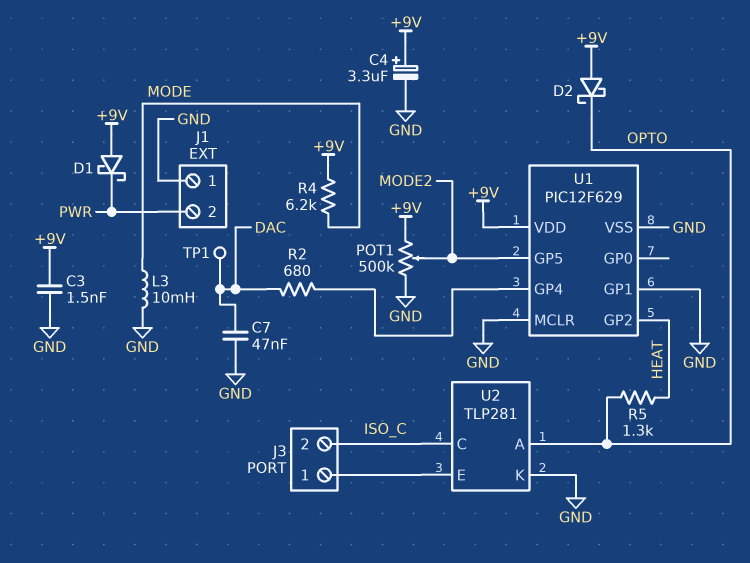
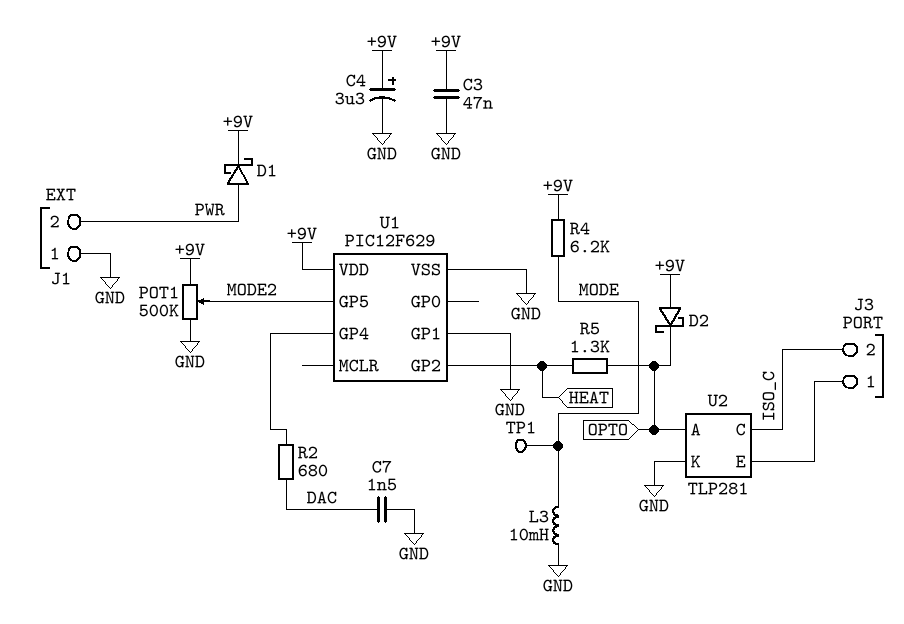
C3: 1.5nF (+9V, GND) -> 47nF (+9V, GND)
C7: 47nF (DAC, GND) -> 1.5nF (DAC, GND)
D1: schottky (A +9V, K PWR) -> schottky (A PWR, K +9V)
TP1: test point (DAC) -> test point (MODE)
U1 pin MCLR: GND -> none

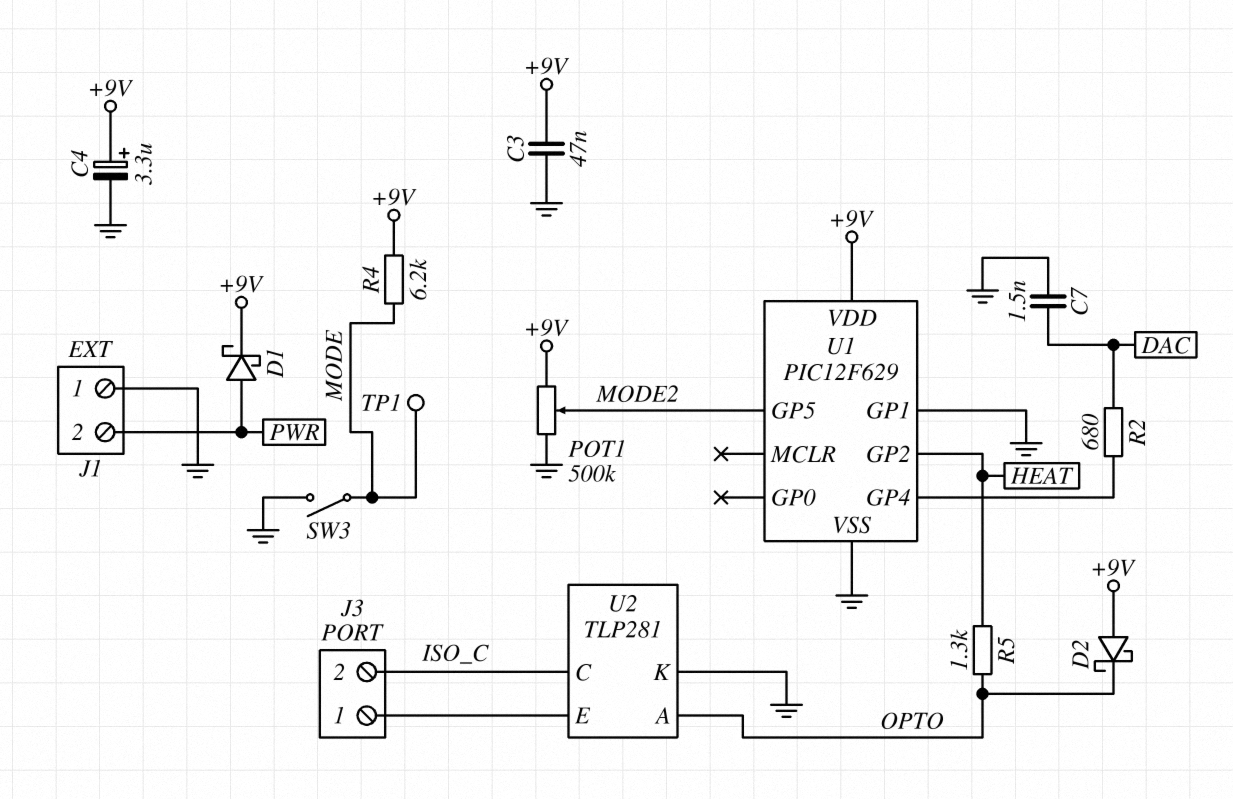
L3: 10mH (GND, MODE) -> none
SW3: none -> switch (GND, MODE)

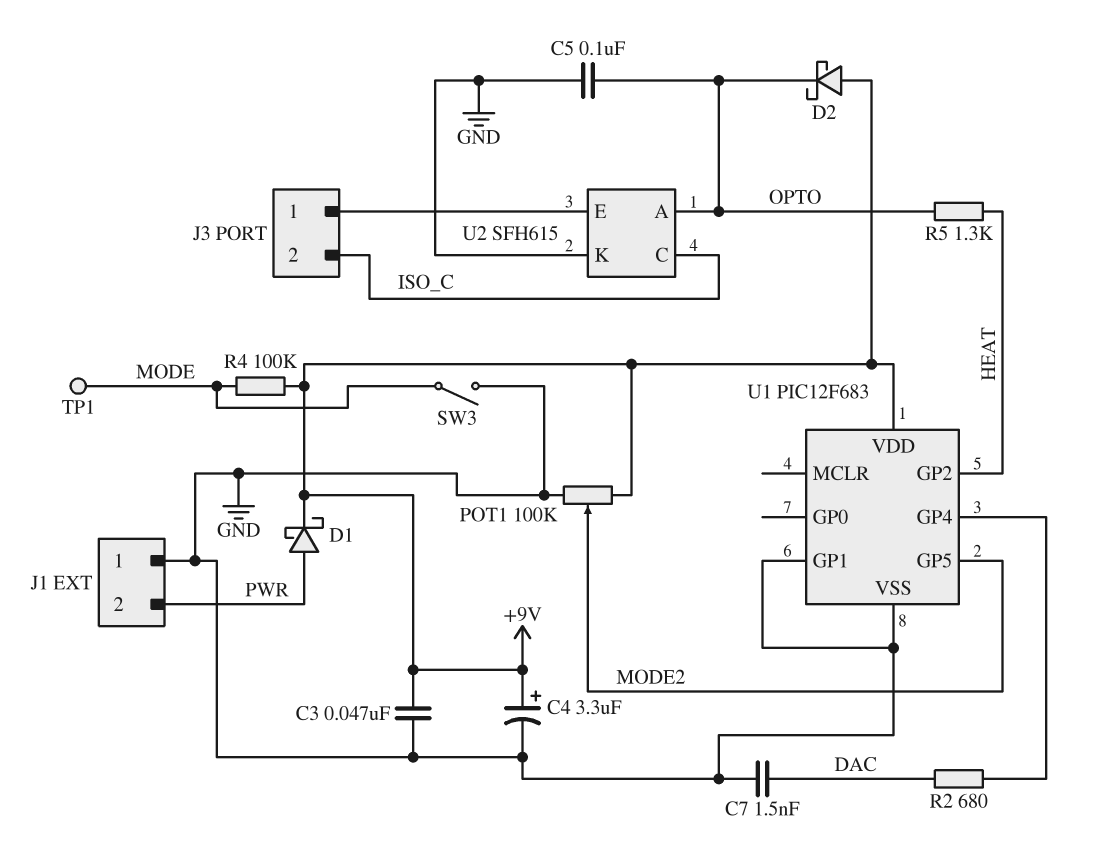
C5: none -> 100nF (GND, OPTO)
POT1: 500k (+9V, GND, wiper MODE2) -> 100k (+9V, GND, wiper MODE2)
R4: 6.2k (+9V, MODE) -> 100k (+9V, MODE)
U1: PIC12F629 -> PIC12F683
U2: TLP281 -> SFH615

